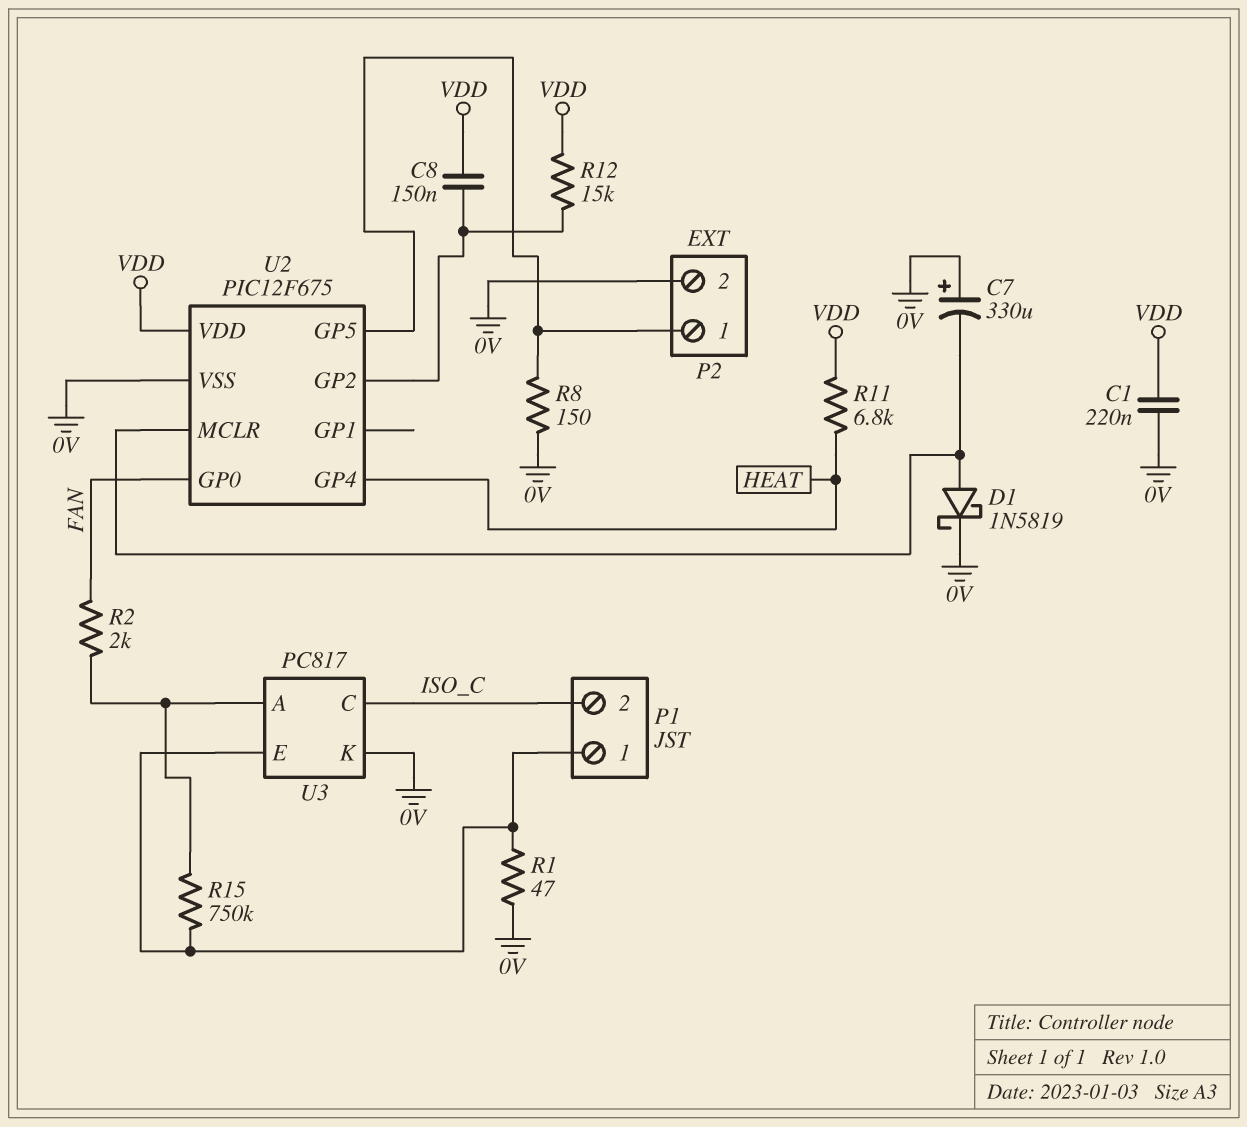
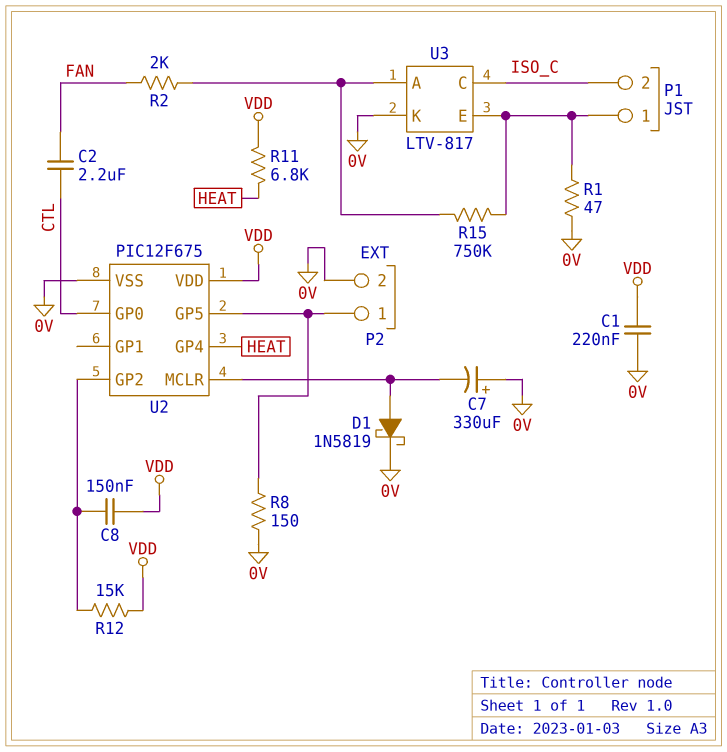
C2: none -> 2.2uF (CTL, FAN)
U2 pin GP0: FAN -> CTL
U3: PC817 -> LTV-817

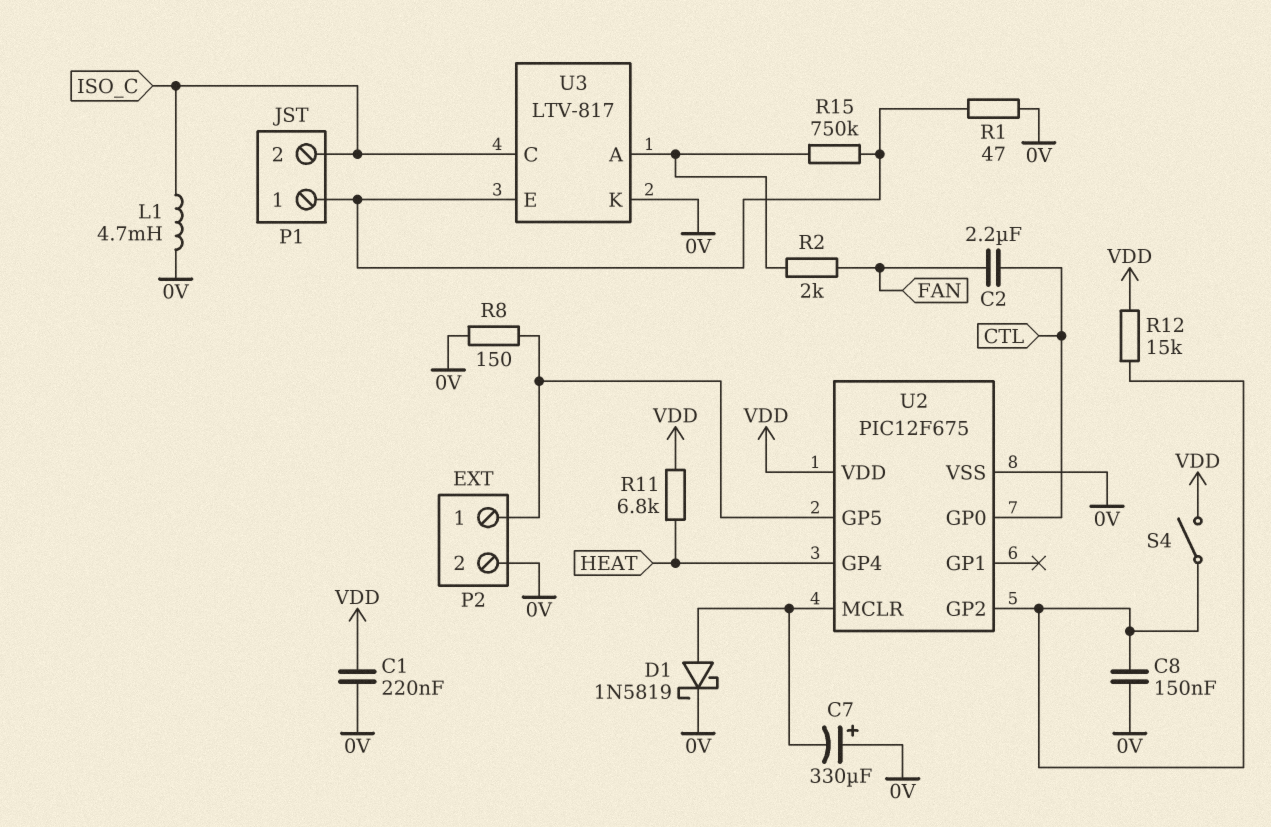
C8: 150nF (U2/GP2, VDD) -> 150nF (0V, U2/GP2)
L1: none -> 4.7mH (0V, ISO_C)
S4: none -> switch (U2/GP2, VDD)

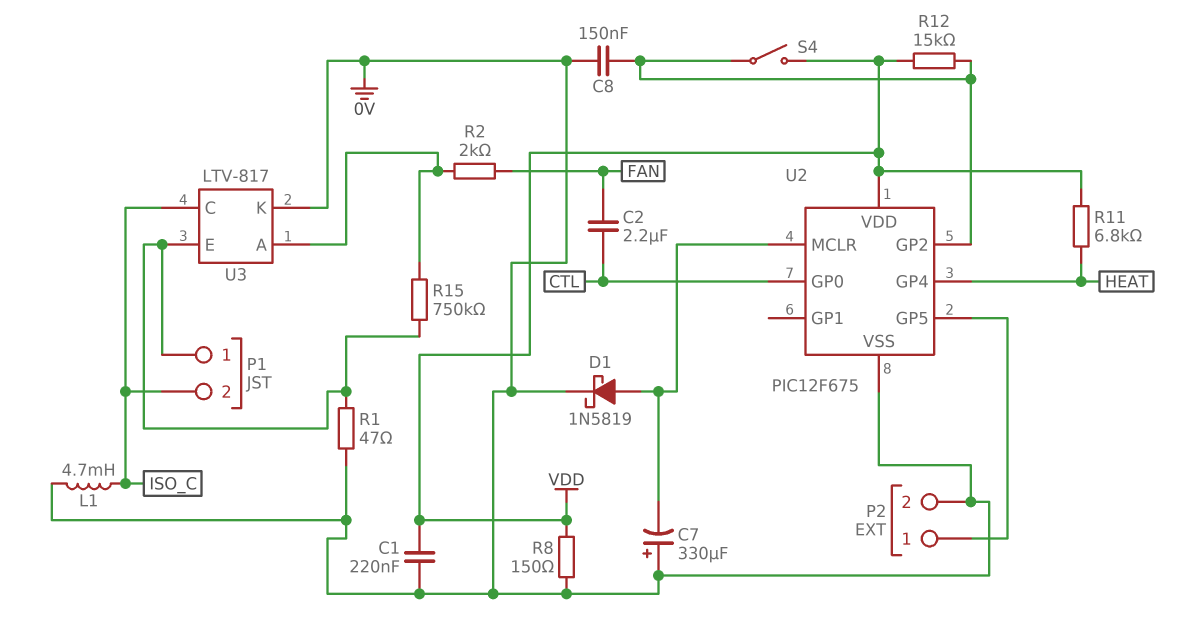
R8: 150 (0V, P2/1) -> 150 (0V, VDD)

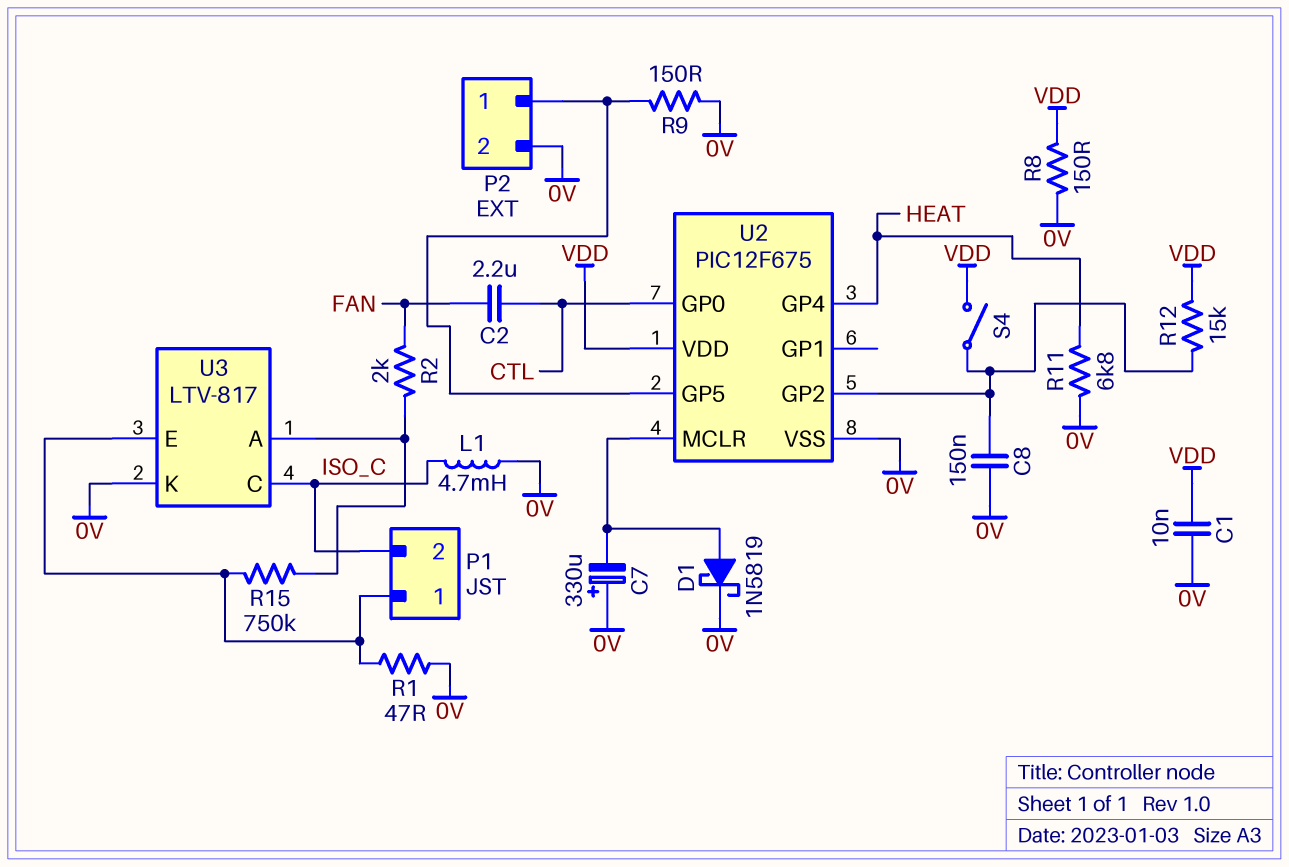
C1: 220nF (0V, VDD) -> 10nF (0V, VDD)
R9: none -> 150 (0V, P2/1)
R11: 6.8k (HEAT, VDD) -> 6.8k (0V, HEAT)

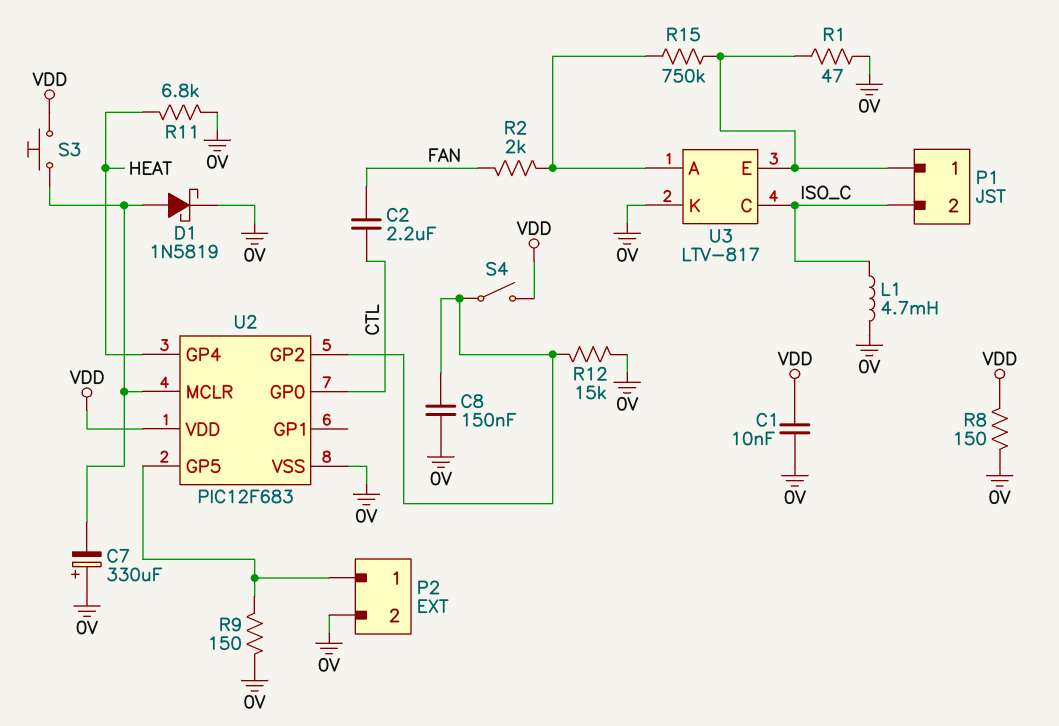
R12: 15k (U2/GP2, VDD) -> 15k (0V, U2/GP2)
S3: none -> button (U2/MCLR, VDD)
U2: PIC12F675 -> PIC12F683

